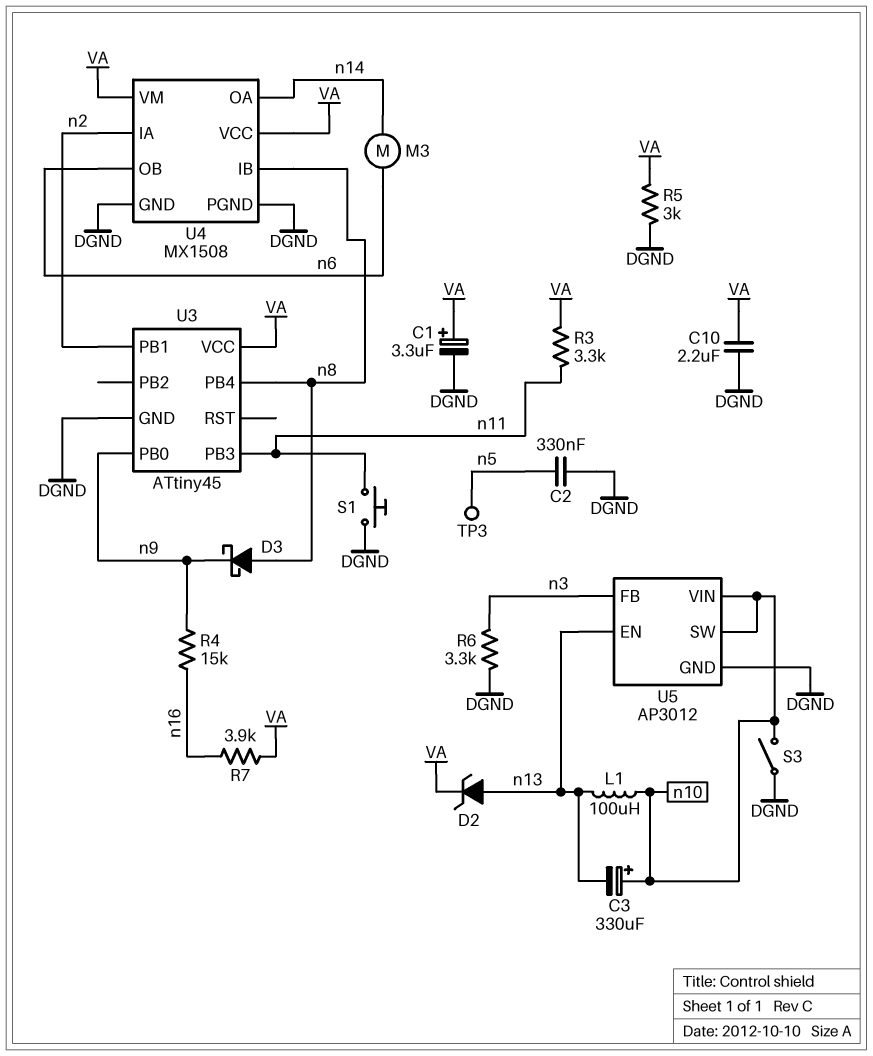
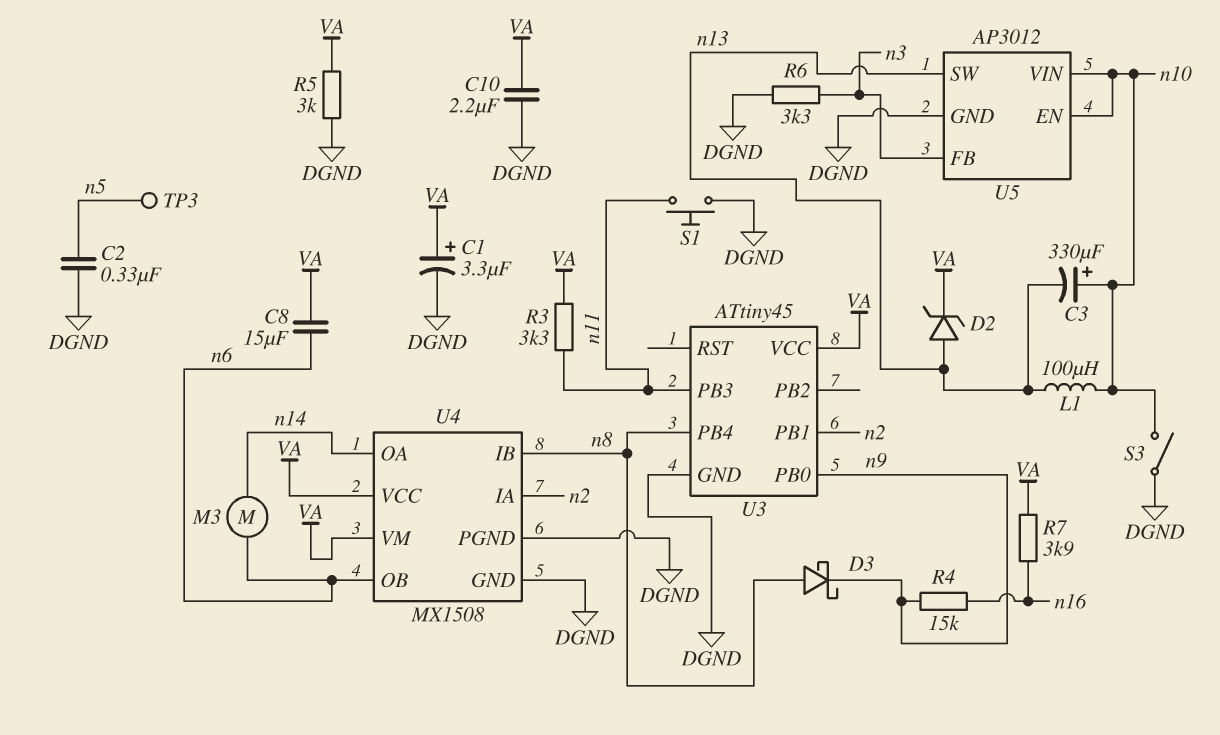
C8: none -> 15uF (VA, n6)
U5 pin EN: n13 -> n10
U5 pin SW: n10 -> n13

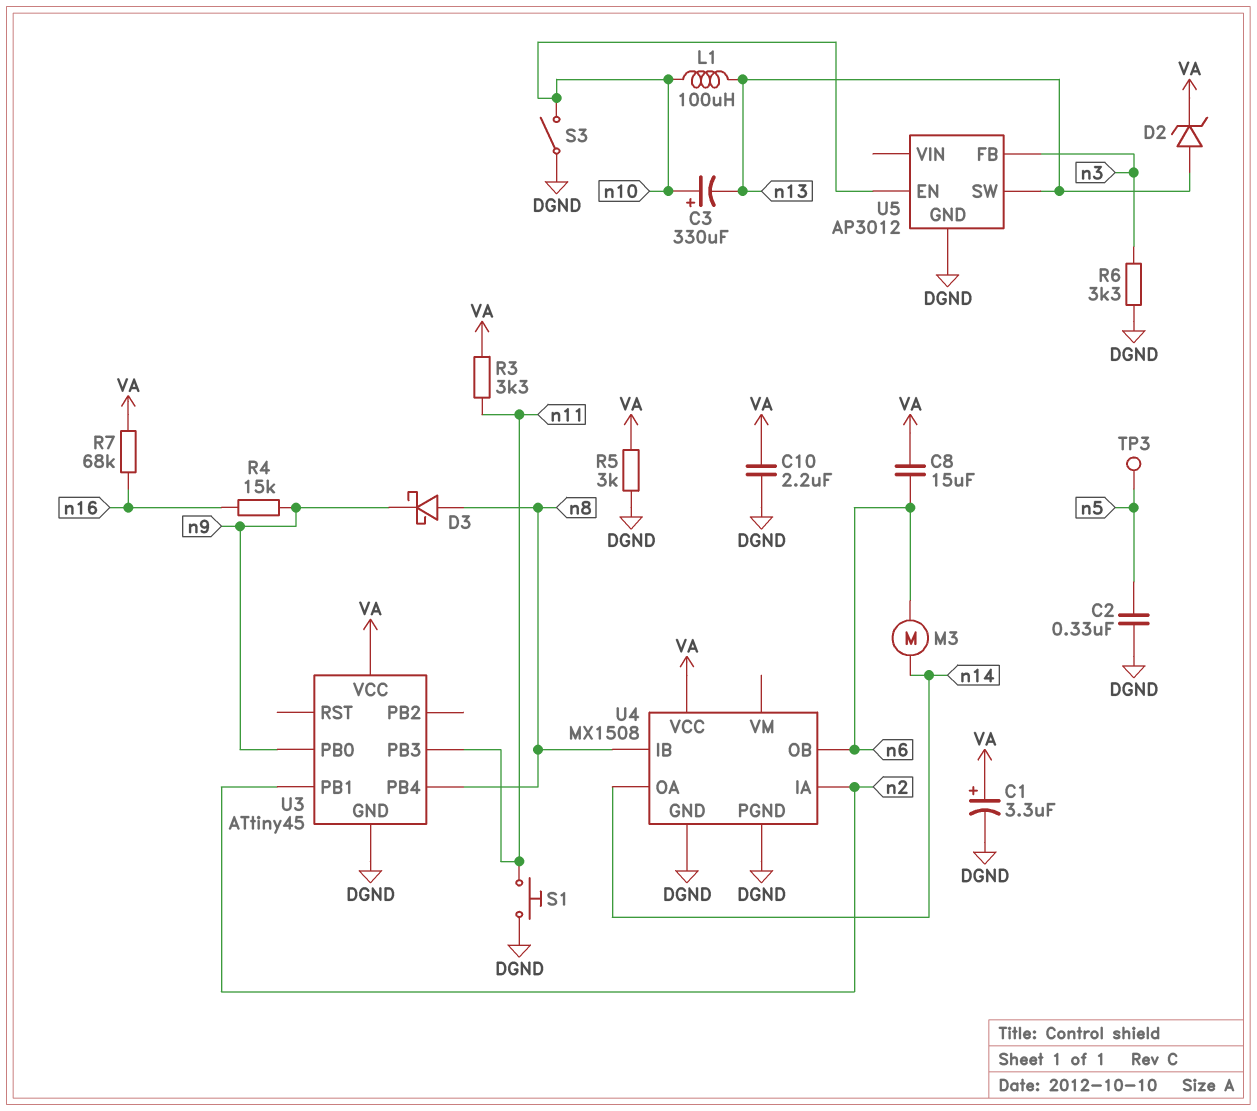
R7: 3.9k (VA, n16) -> 68k (VA, n16)
U4 pin VM: VA -> none
U5 pin VIN: n10 -> none

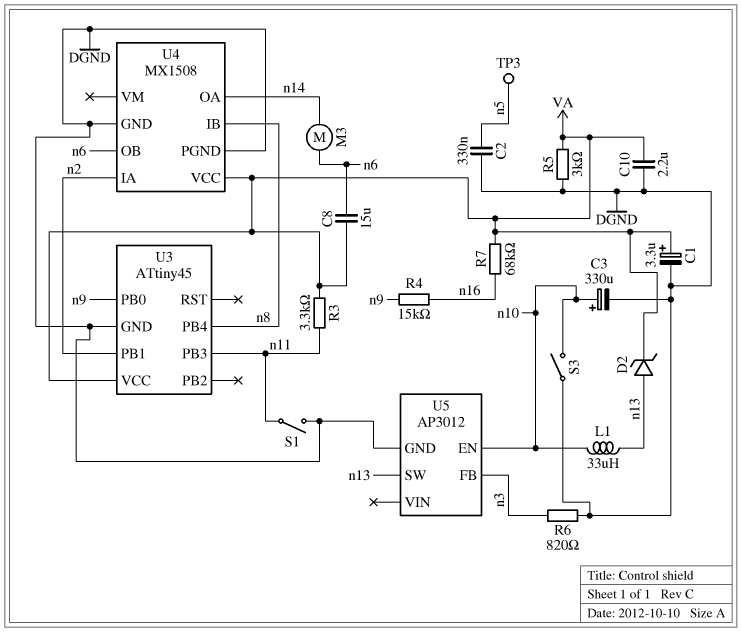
C3: 330uF (plus n10, minus n13) -> 330uF (plus n10, minus DGND)
D3: schottky (A n8, K n9) -> none
L1: 100uH (n10, n13) -> 33uH (n10, n13)
R6: 3.3k (DGND, n3) -> 820 (DGND, n3)
S1: button (DGND, n11) -> switch (DGND, n11)

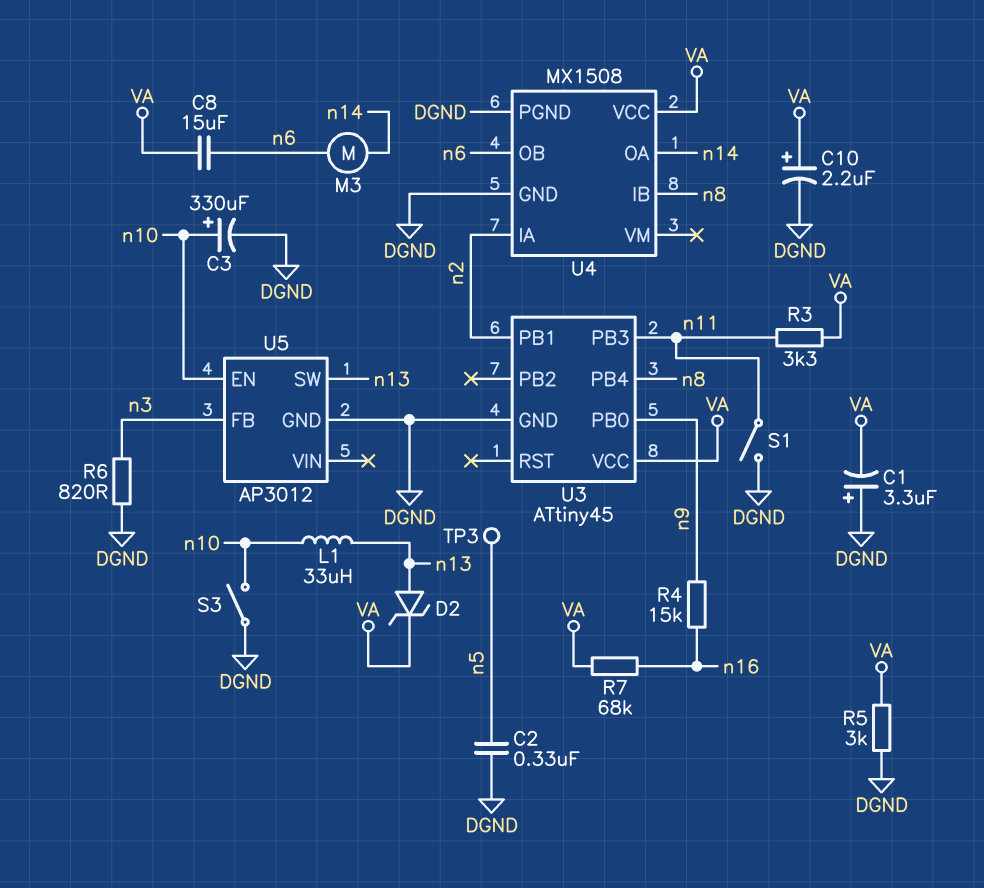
C1: 3.3uF (plus VA, minus DGND) -> 3.3uF (plus DGND, minus VA)
C10: 2.2uF (DGND, VA) -> 2.2uF (plus VA, minus DGND)

